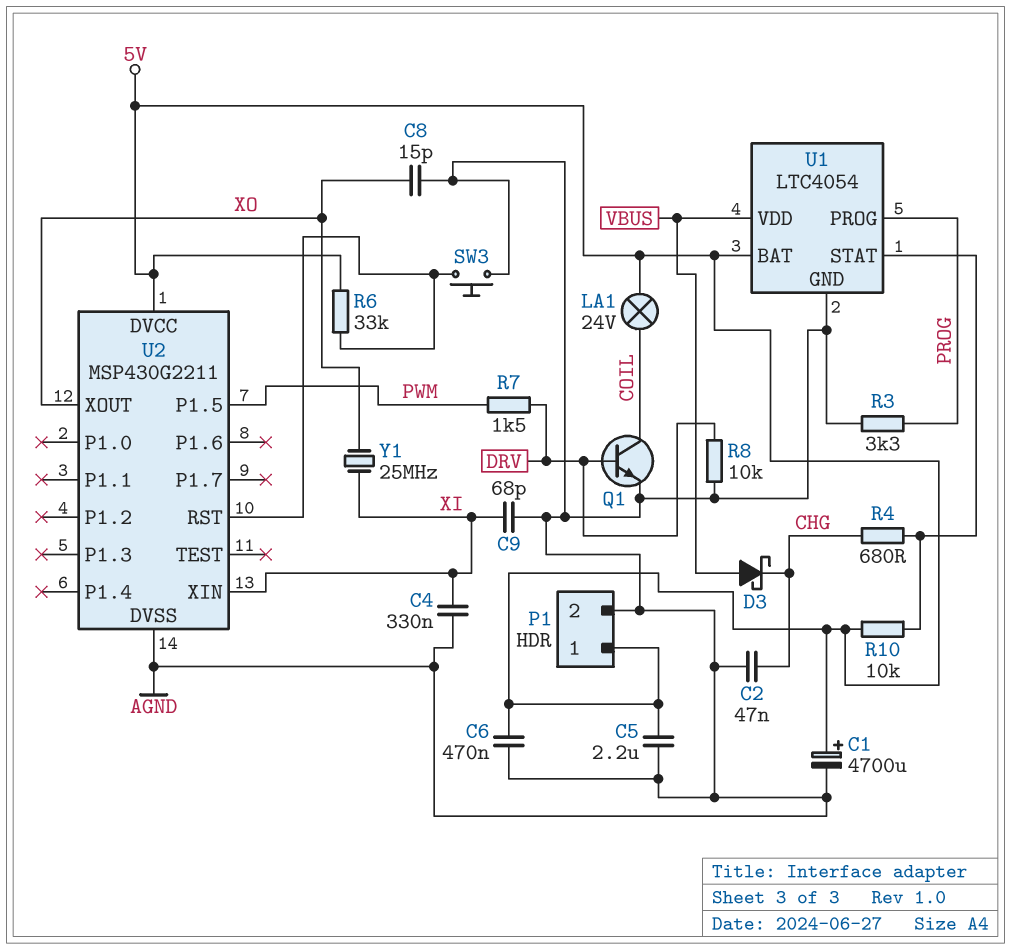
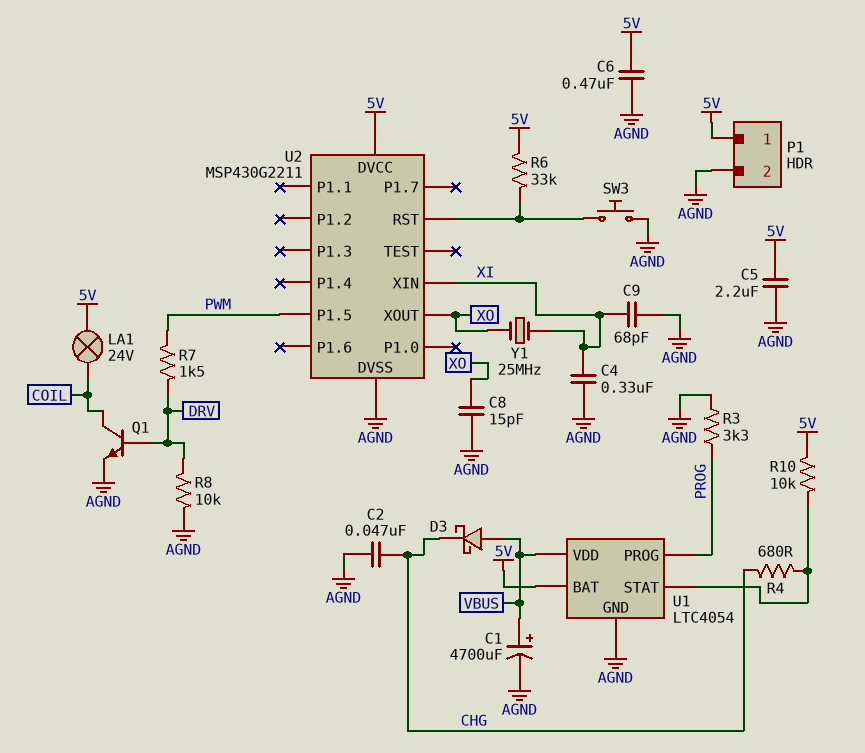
C1: 4700uF (plus 5V, minus AGND) -> 4700uF (plus VBUS, minus AGND)

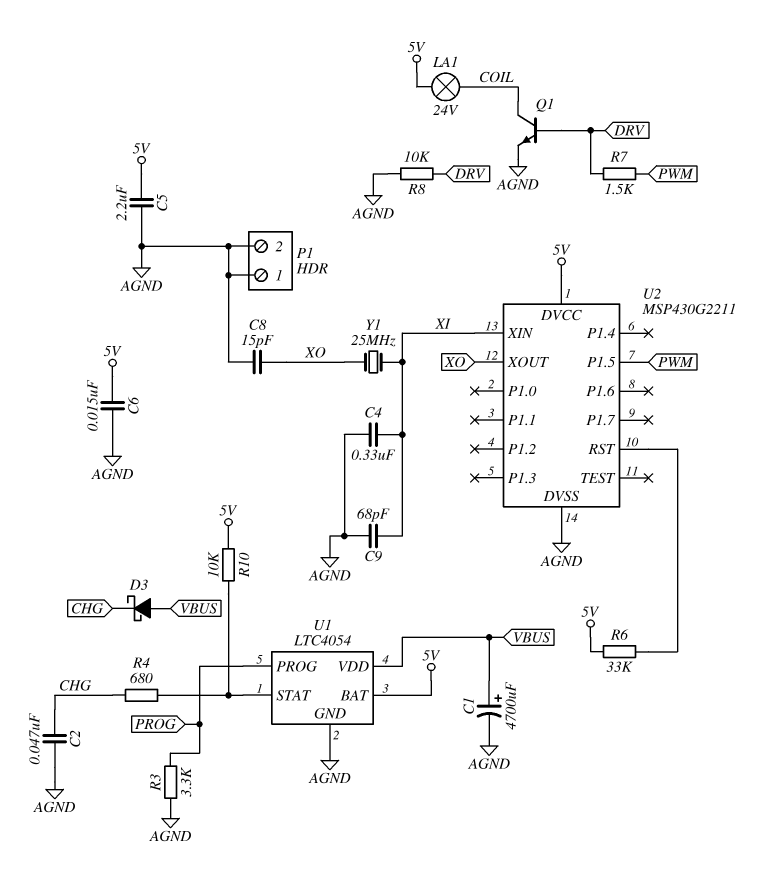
C6: 470nF (5V, AGND) -> 15nF (5V, AGND)
P1 pin 1: 5V -> AGND
SW3: button (AGND, U2/RST) -> none

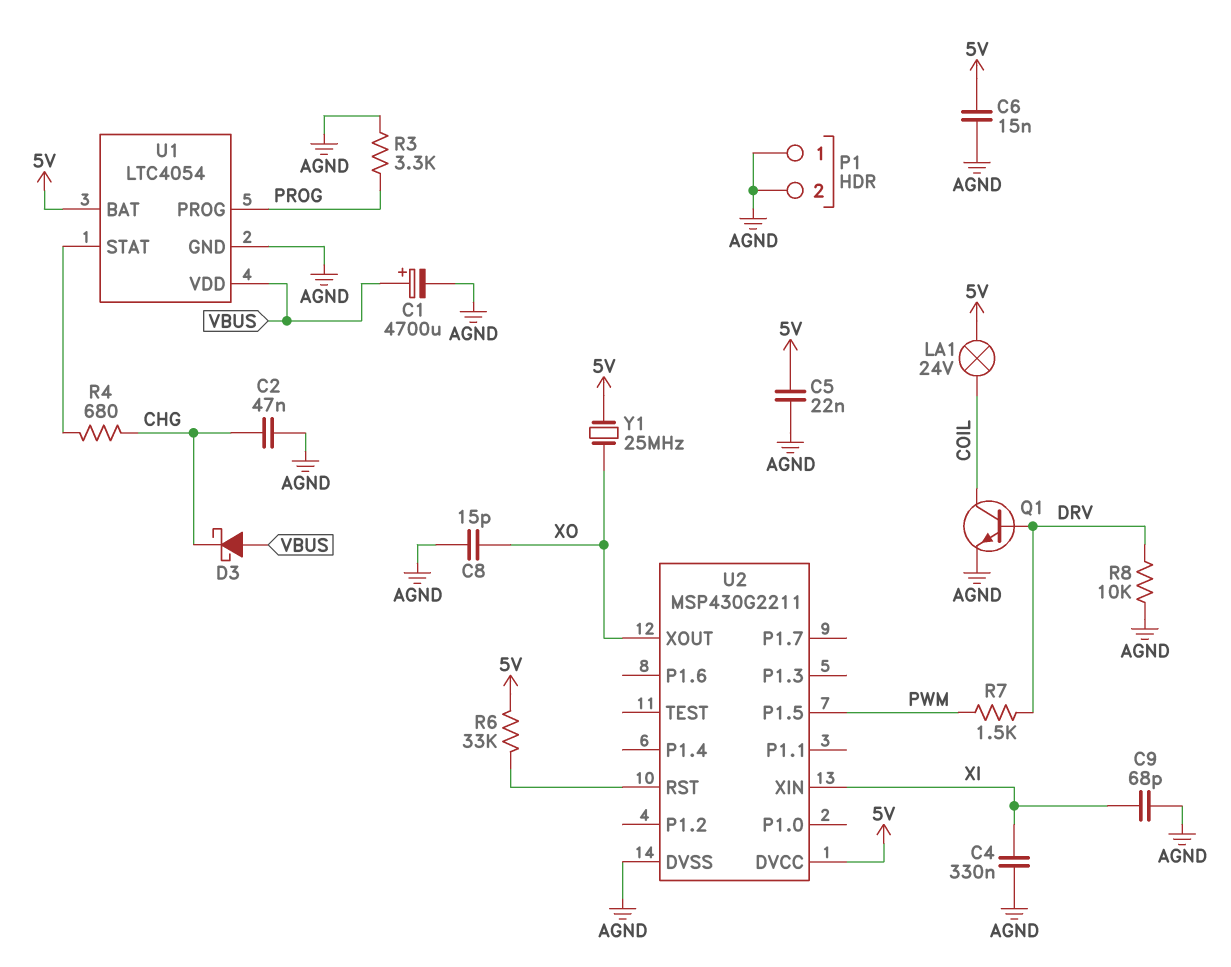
C5: 2.2uF (5V, AGND) -> 22nF (5V, AGND)
R10: 10k (5V, U1/STAT) -> none
Y1: 25MHz (XI, XO) -> 25MHz (5V, XO)

